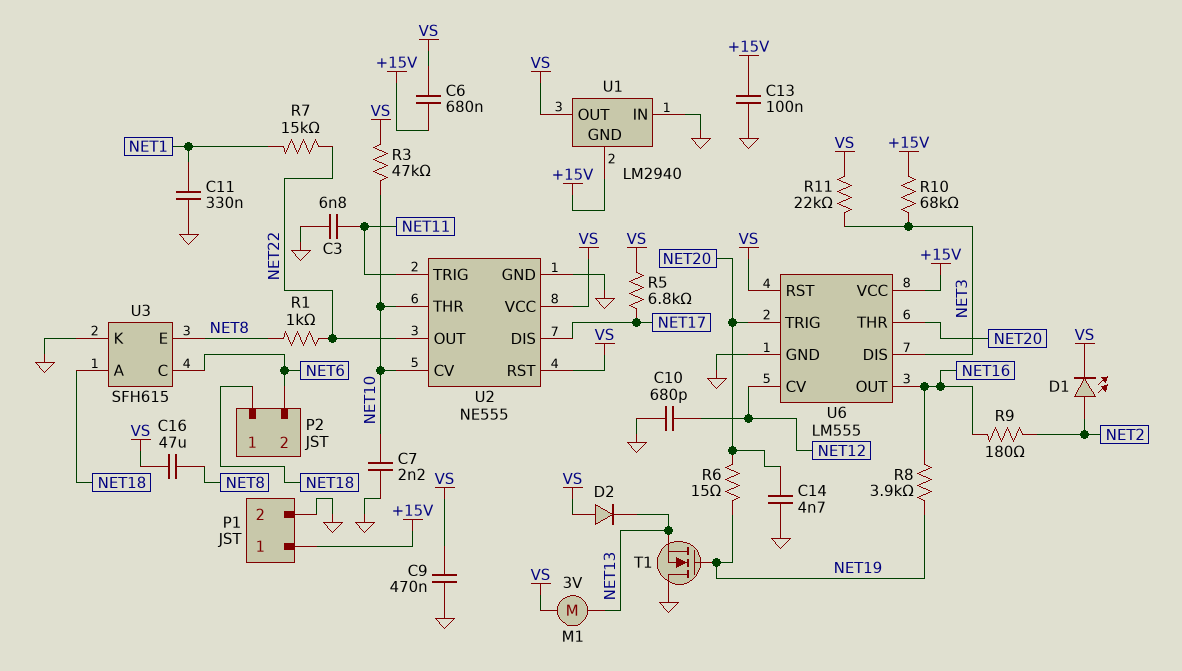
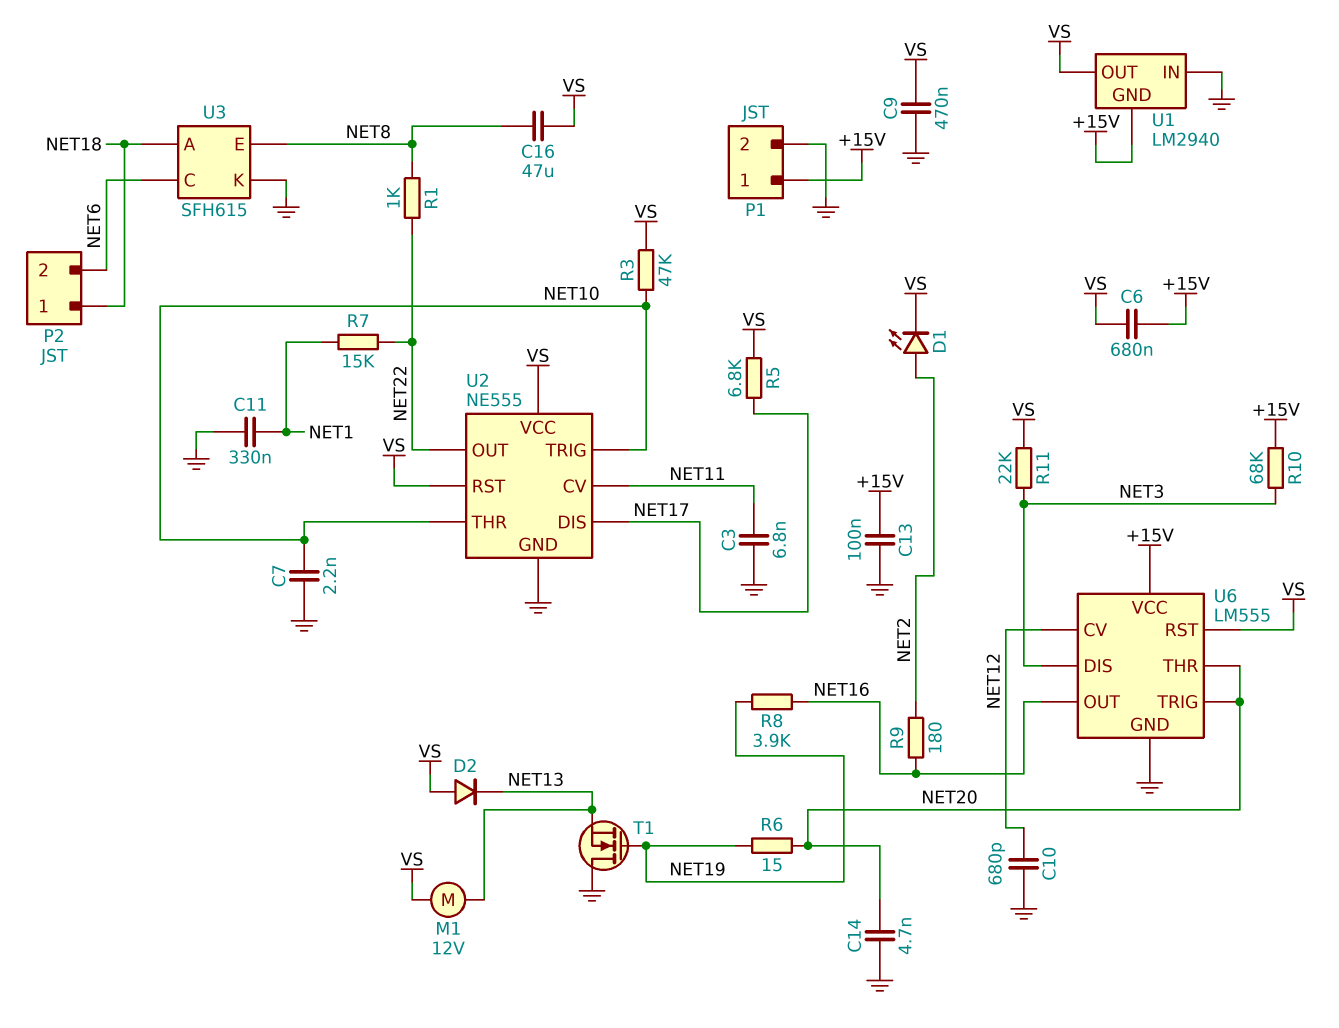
M1: motor 3V (NET13, VS) -> motor 12V (NET13, VS)
U2 pin CV: NET10 -> NET11
U2 pin TRIG: NET11 -> NET10

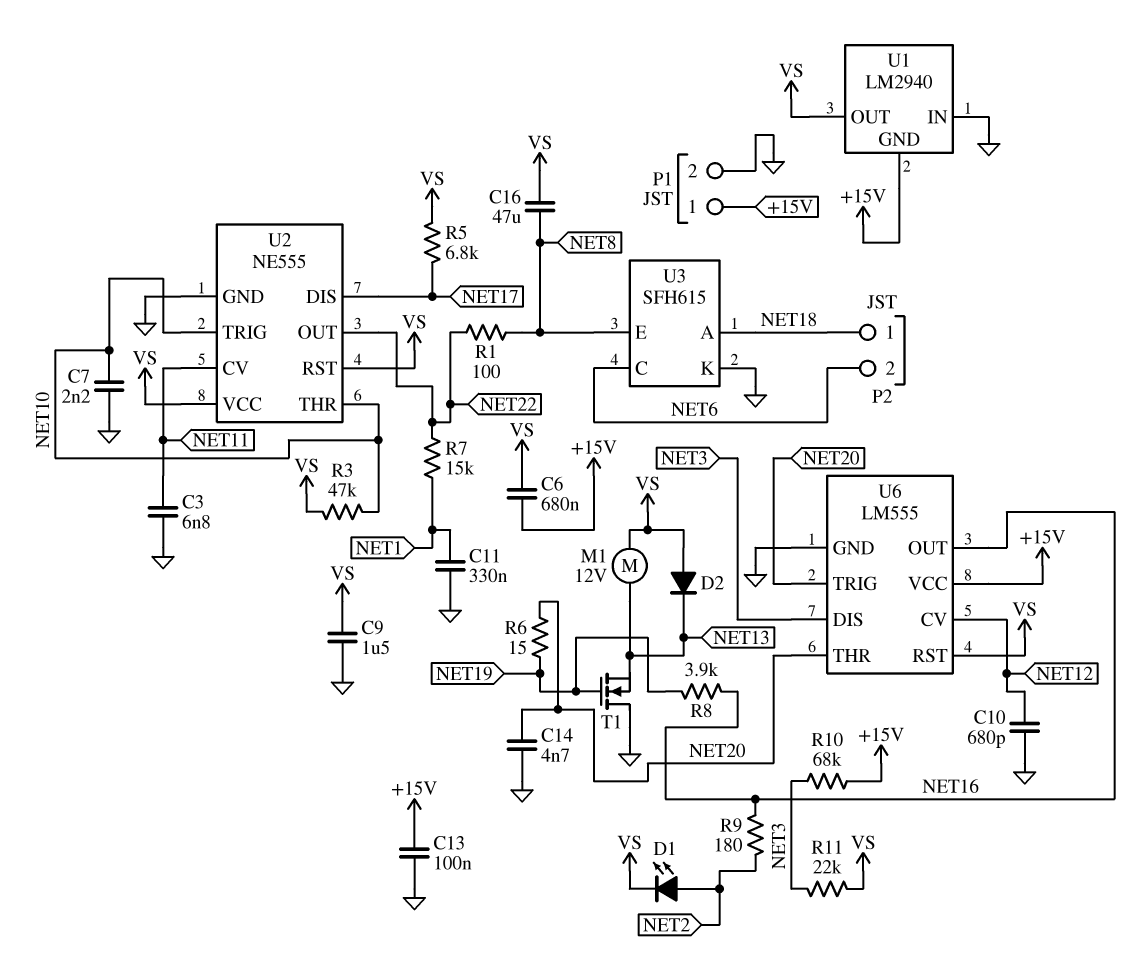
C9: 470nF (GND, VS) -> 1.5uF (GND, VS)
R1: 1k (NET8, NET22) -> 100 (NET8, NET22)

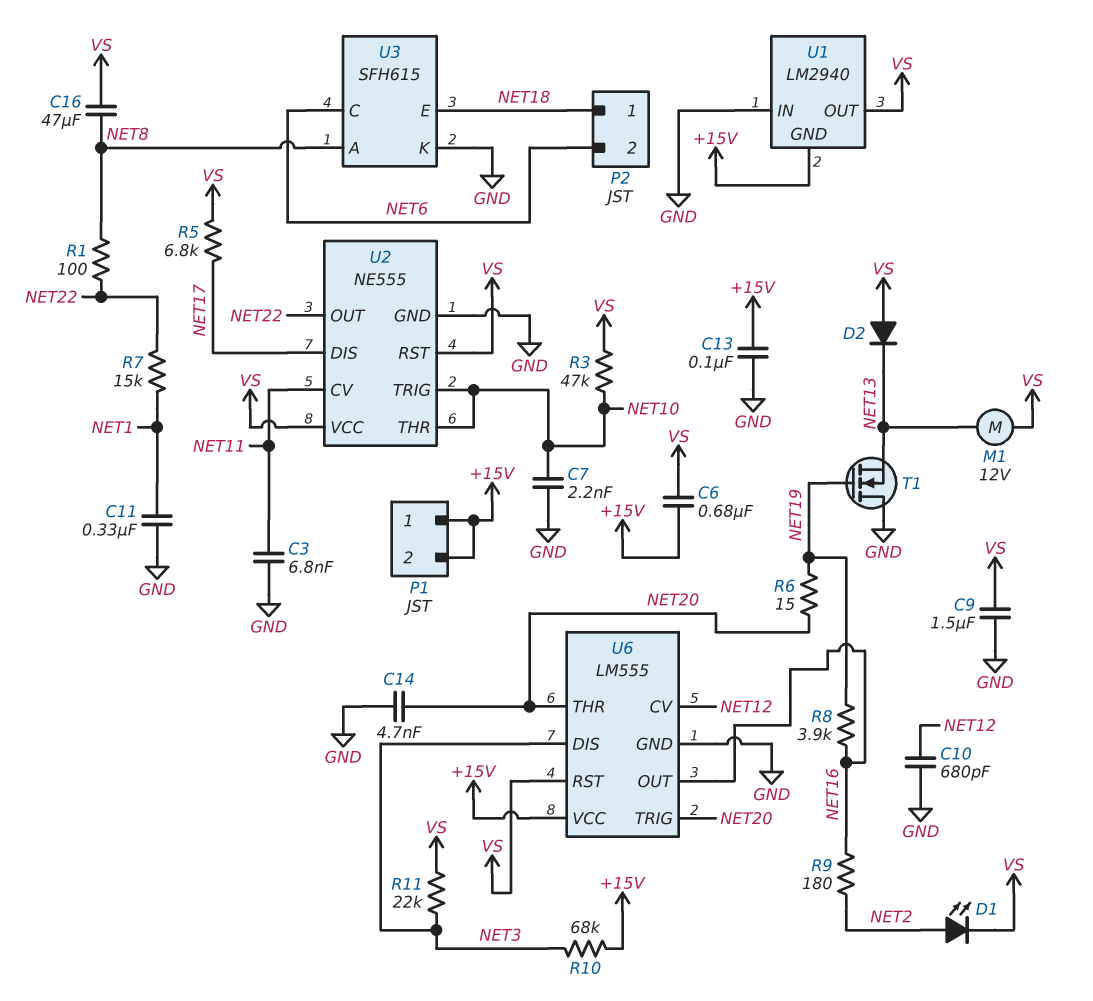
P1 pin 2: GND -> +15V
U3 pin A: NET18 -> NET8
U3 pin E: NET8 -> NET18

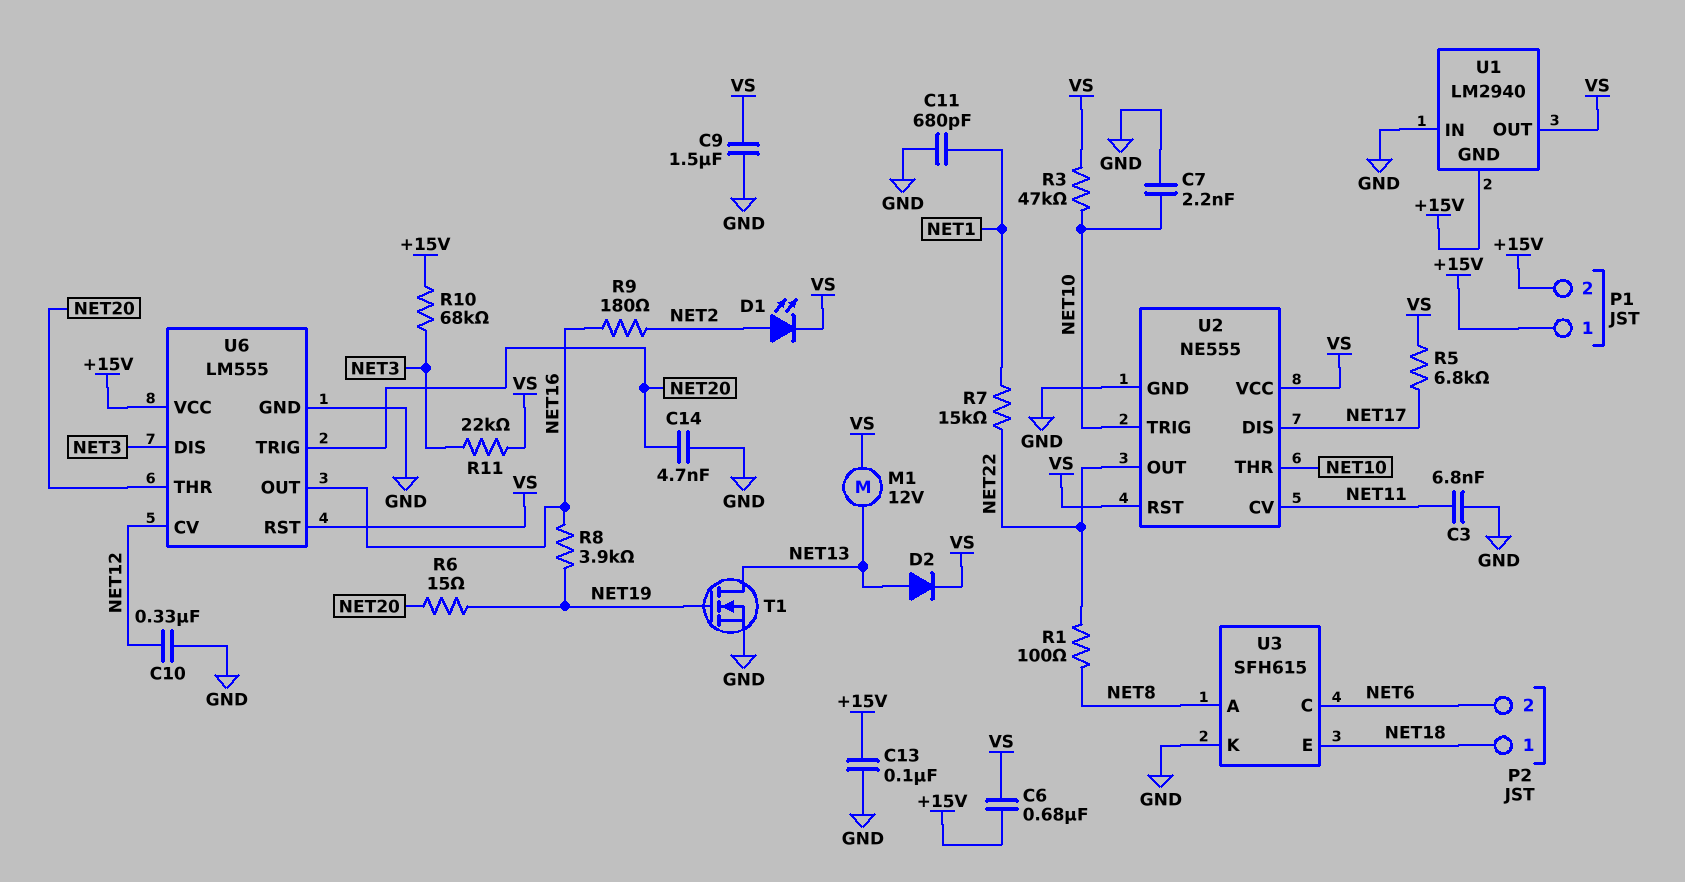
C10: 680pF (GND, NET12) -> 330nF (GND, NET12)
C11: 330nF (GND, NET1) -> 680pF (GND, NET1)
C16: 47uF (NET8, VS) -> none
D2: diode (A VS, K NET13) -> diode (A NET13, K VS)
T1: NMOS (G NET19, D GND, S NET13) -> NMOS (G NET19, D NET13, S GND)

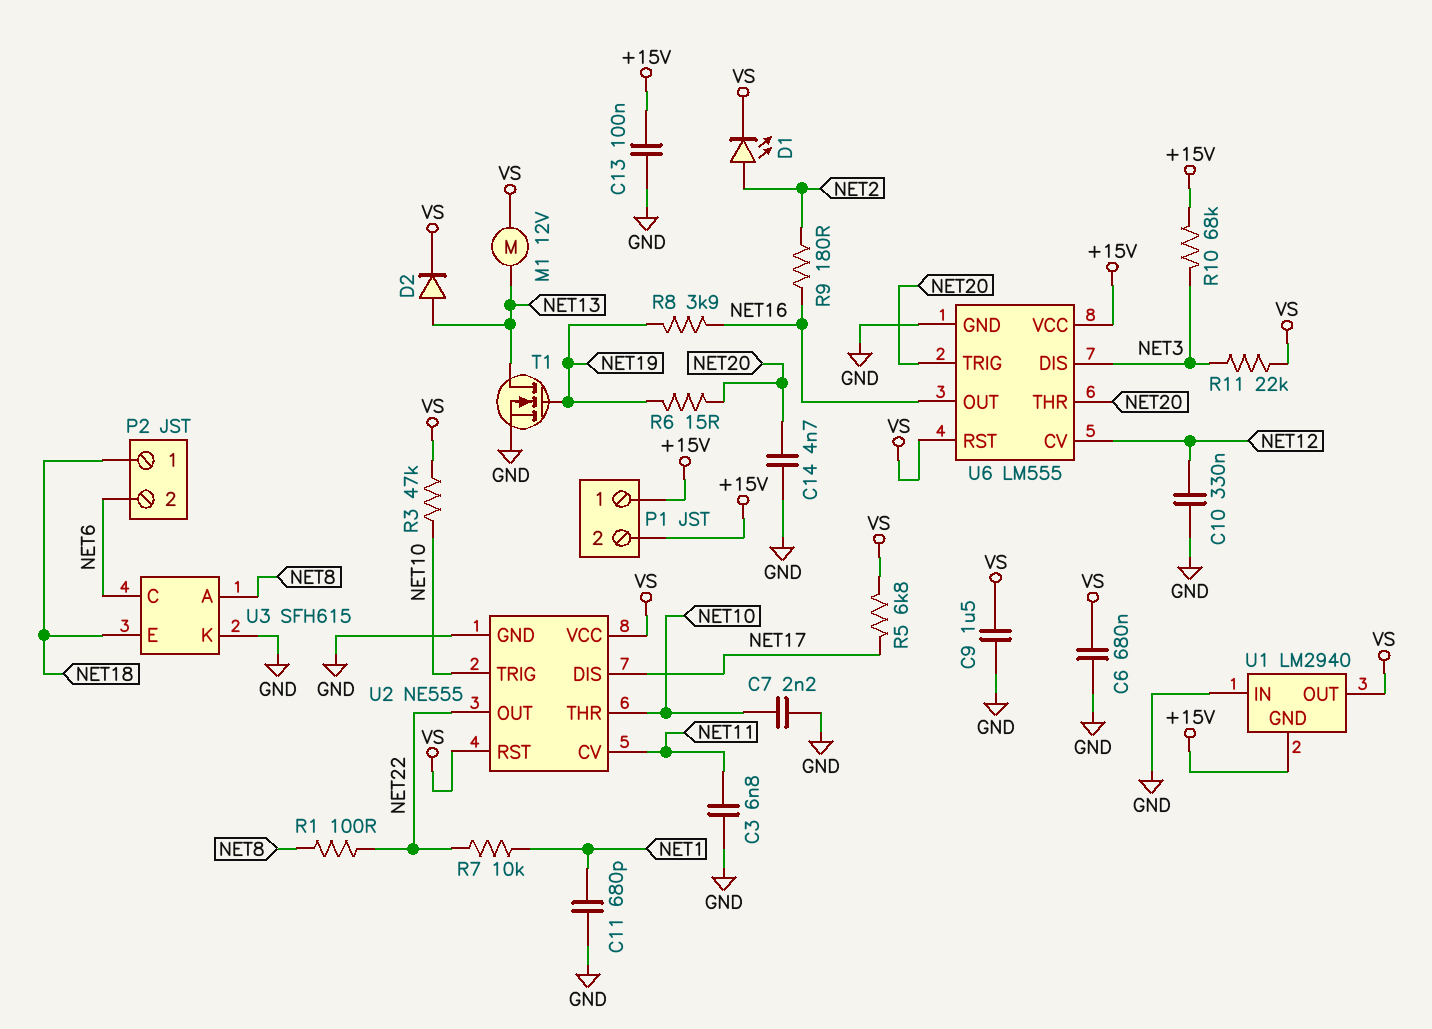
C6: 680nF (+15V, VS) -> 680nF (GND, VS)
R7: 15k (NET1, NET22) -> 10k (NET1, NET22)

